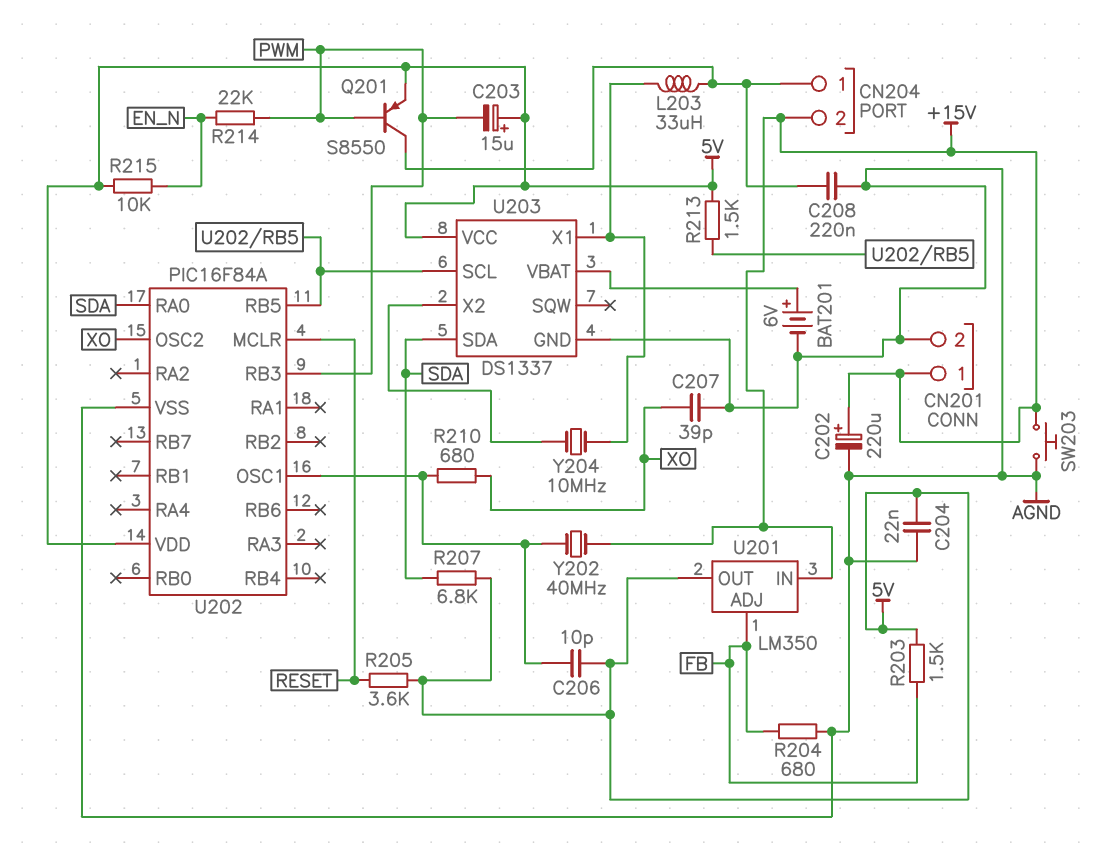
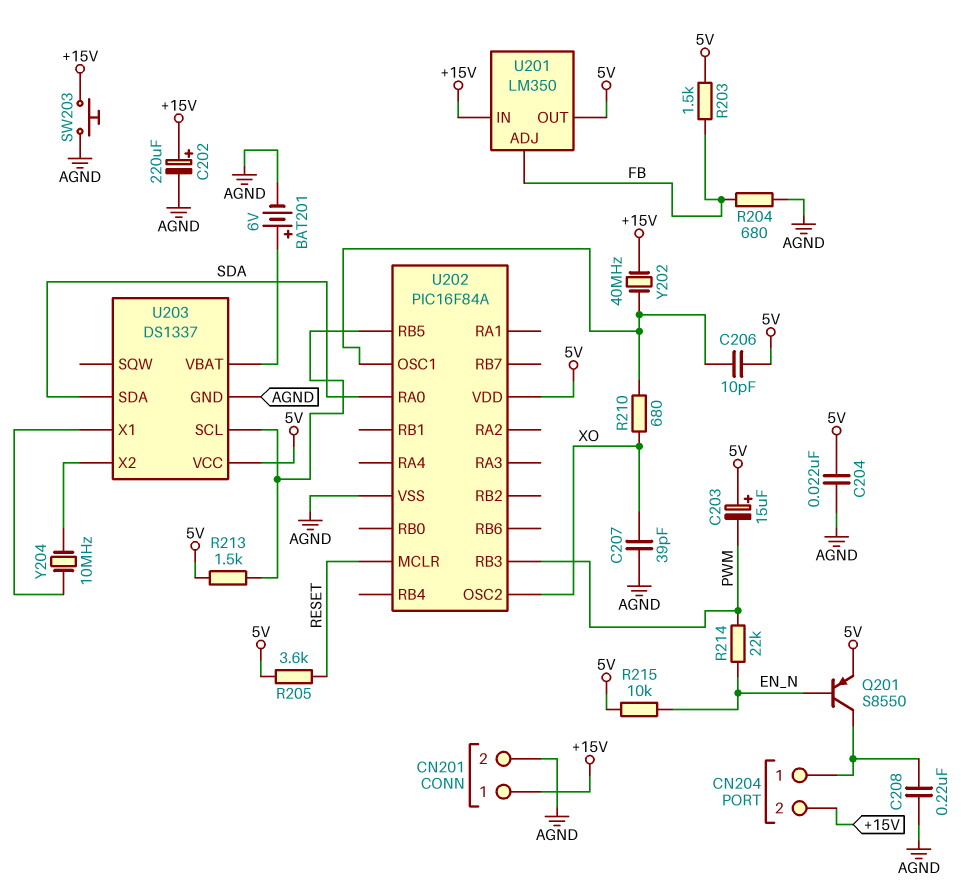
L203: 33uH (CN204/1, U203/X1) -> none
Q201: PNP S8550 (B PWM, C CN204/1, E 5V) -> PNP S8550 (B EN_N, C CN204/1, E 5V)
R207: 6.8k (5V, SDA) -> none

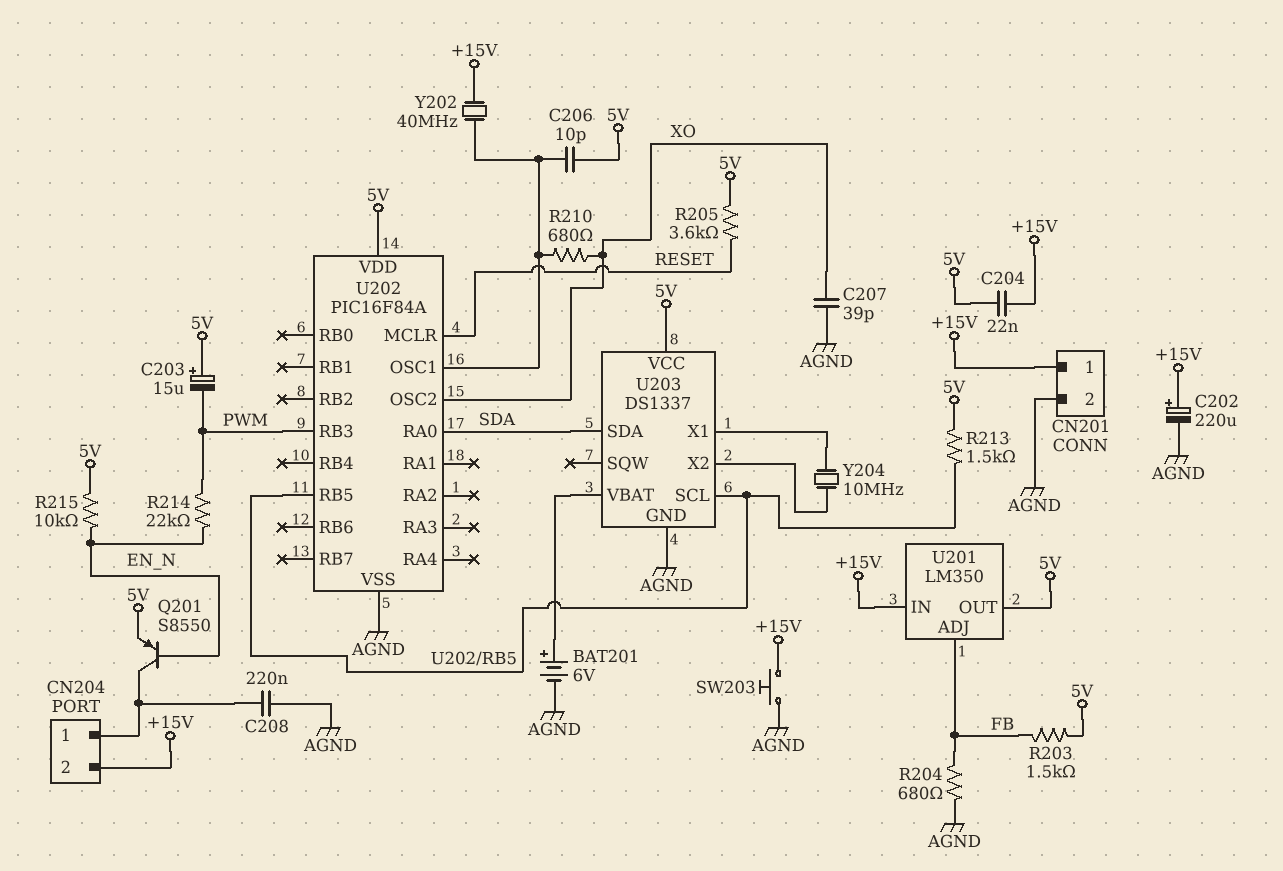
C204: 22nF (5V, AGND) -> 22nF (+15V, 5V)

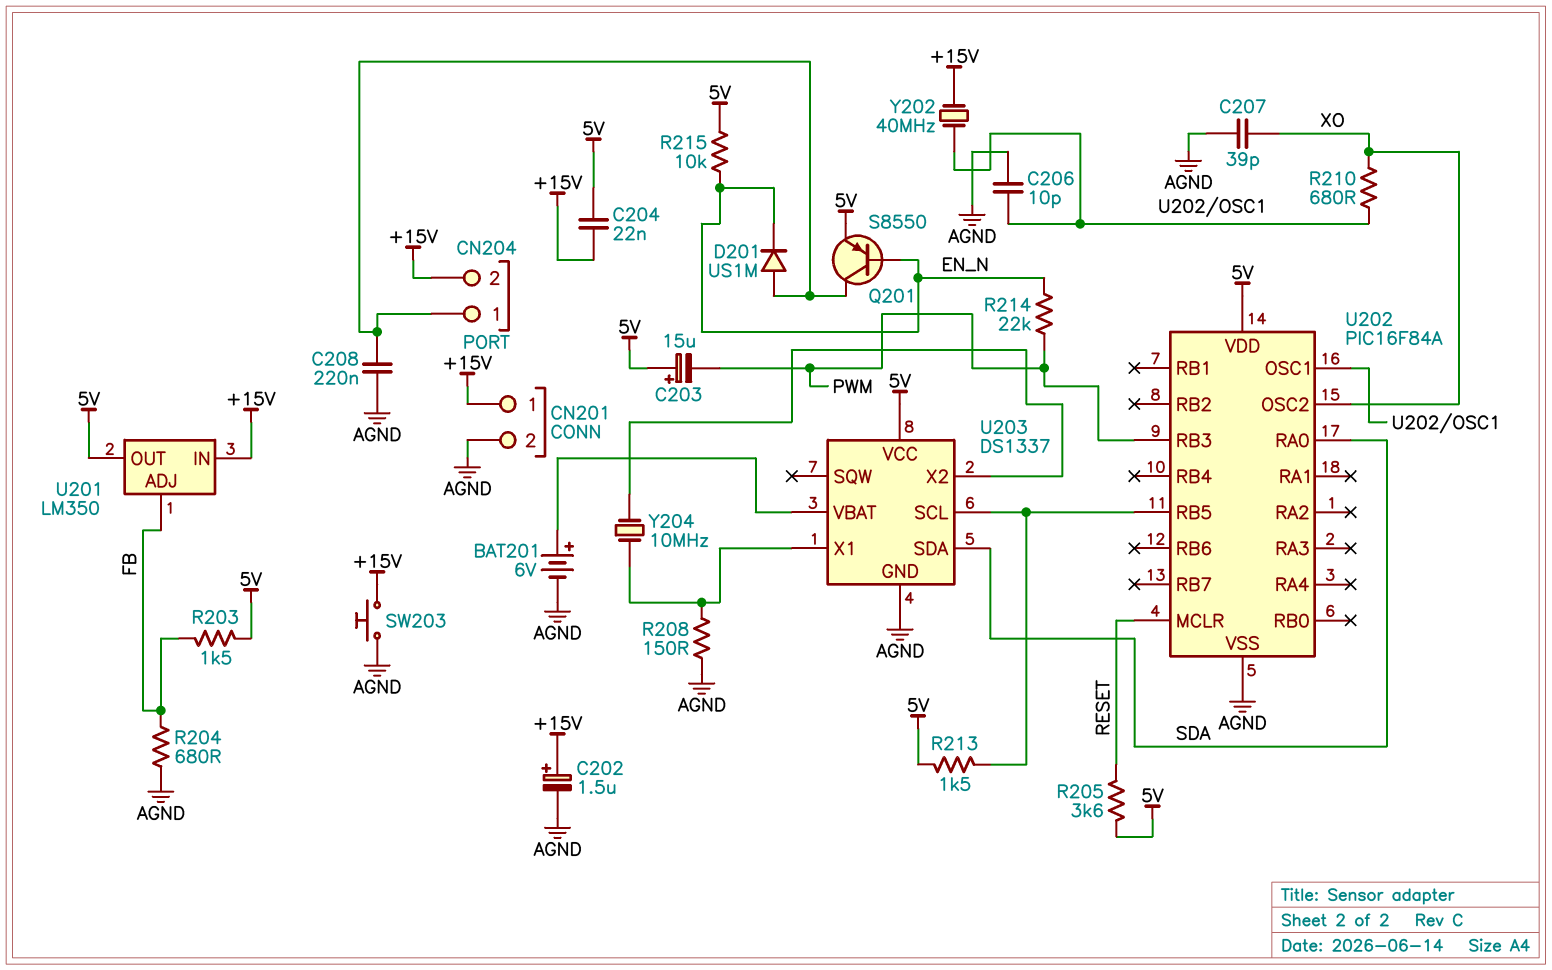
C202: 220uF (plus +15V, minus AGND) -> 1.5uF (plus +15V, minus AGND)
C206: 10pF (5V, U202/OSC1) -> 10pF (AGND, U202/OSC1)
D201: none -> diode US1M (A CN204/1, K EN_N)
R208: none -> 150 (AGND, U203/X1)

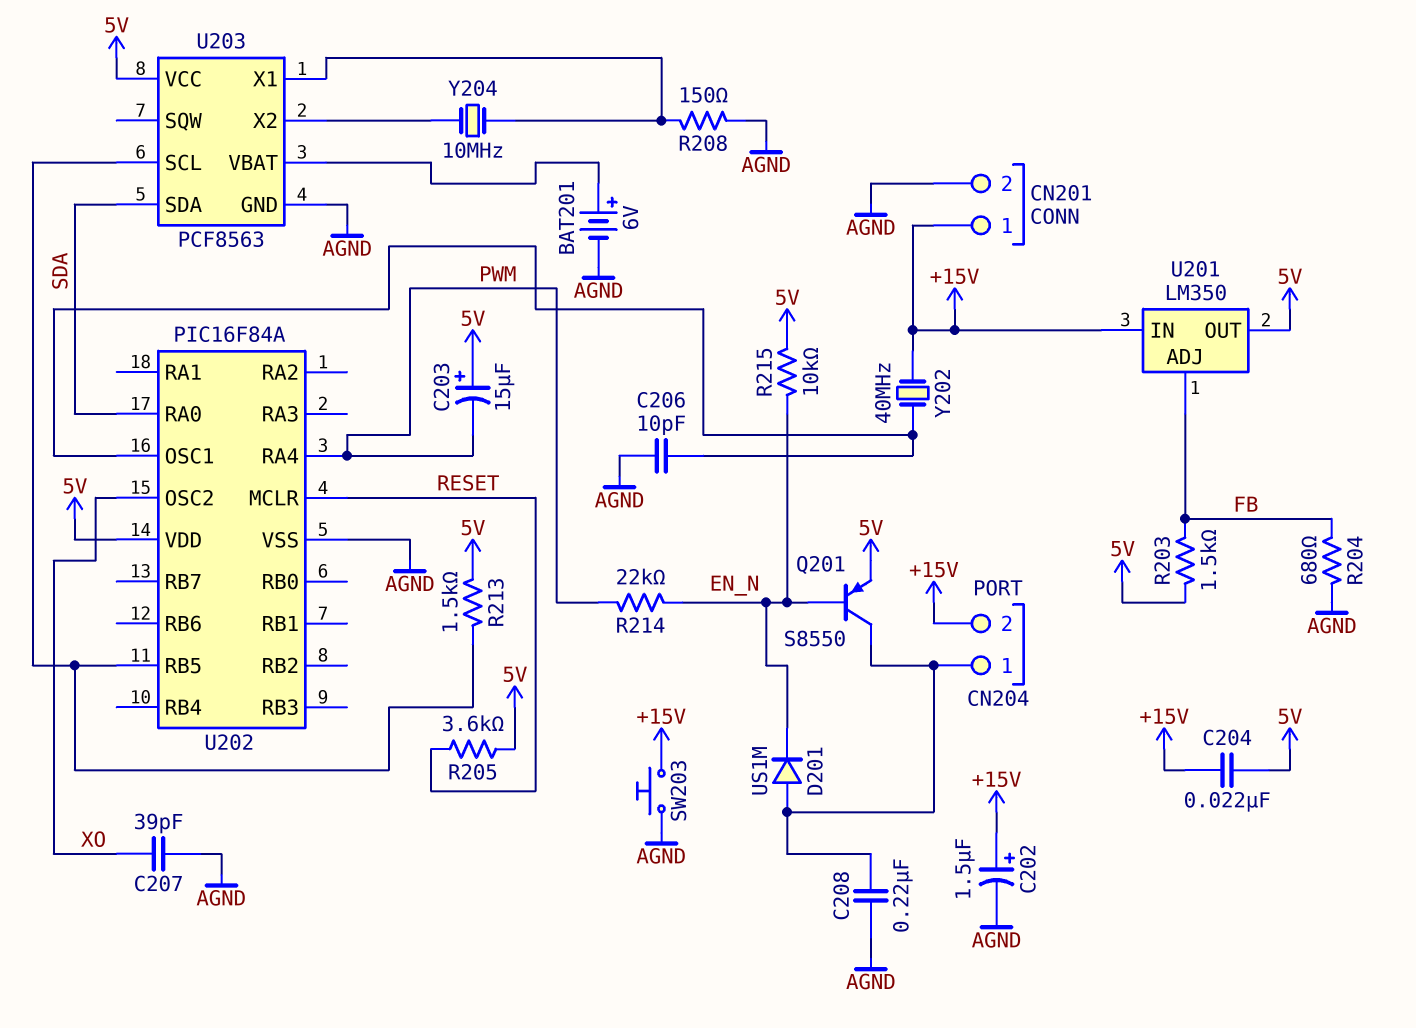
R210: 680 (U202/OSC1, XO) -> none
U202 pin RA4: none -> PWM
U202 pin RB3: PWM -> none
U203: DS1337 -> PCF8563

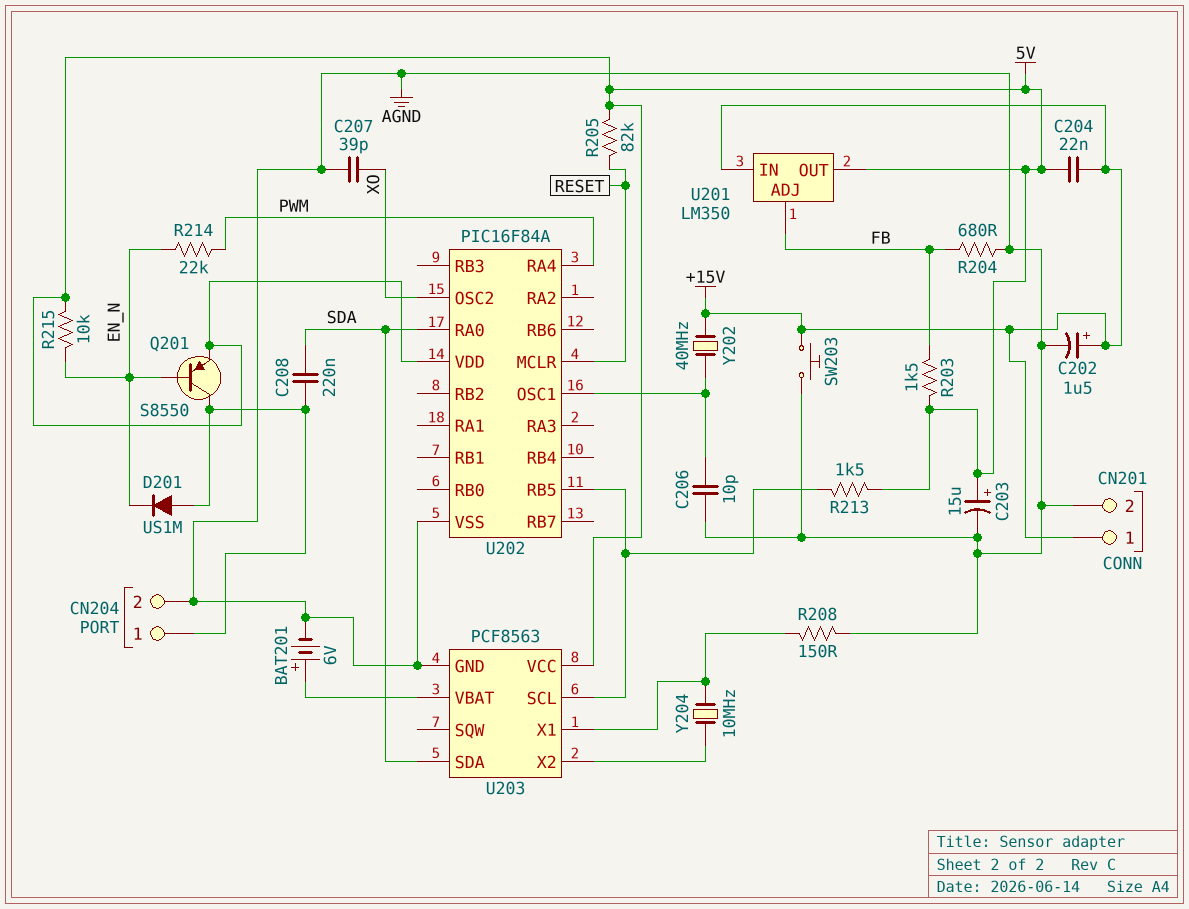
C203: 15uF (plus 5V, minus PWM) -> 15uF (plus 5V, minus AGND)
C208: 220nF (AGND, CN204/1) -> 220nF (CN204/1, SDA)
CN204 pin 2: +15V -> AGND
R205: 3.6k (5V, RESET) -> 82k (5V, RESET)

